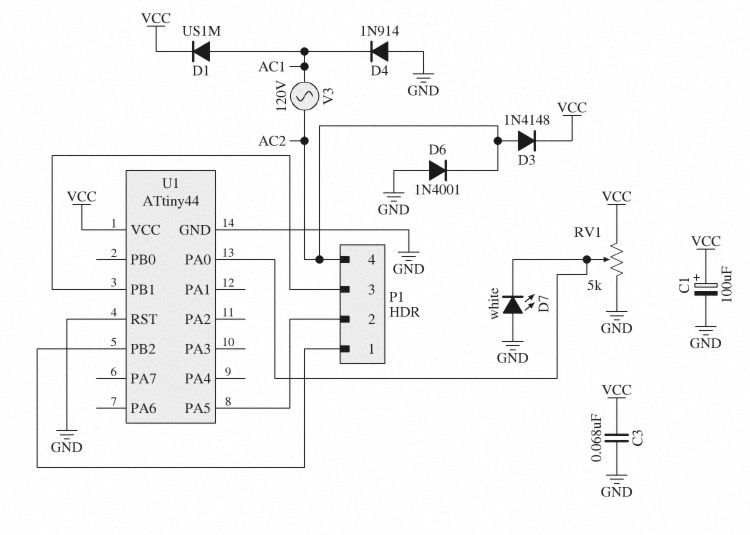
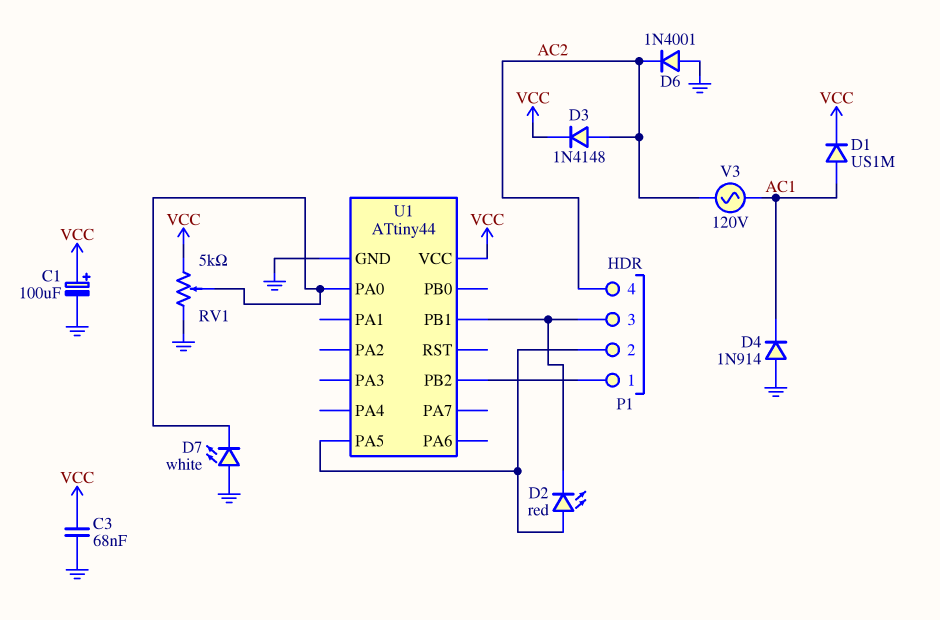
D2: none -> LED red (A P1/2, K P1/3)
U1 pin RST: GND -> none

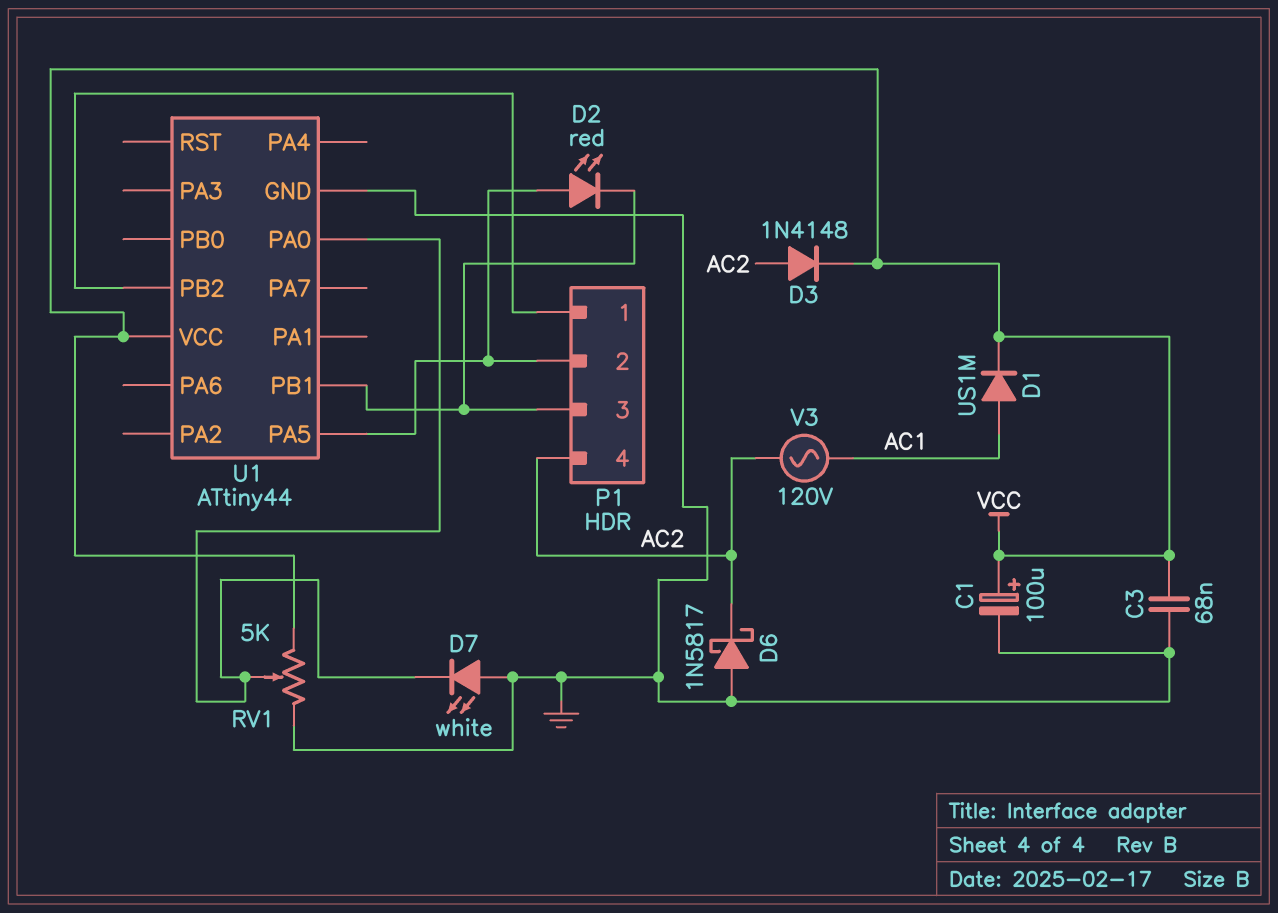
D4: diode 1N914 (A GND, K AC1) -> none
D6: diode 1N4001 (A GND, K AC2) -> schottky 1N5817 (A GND, K AC2)

